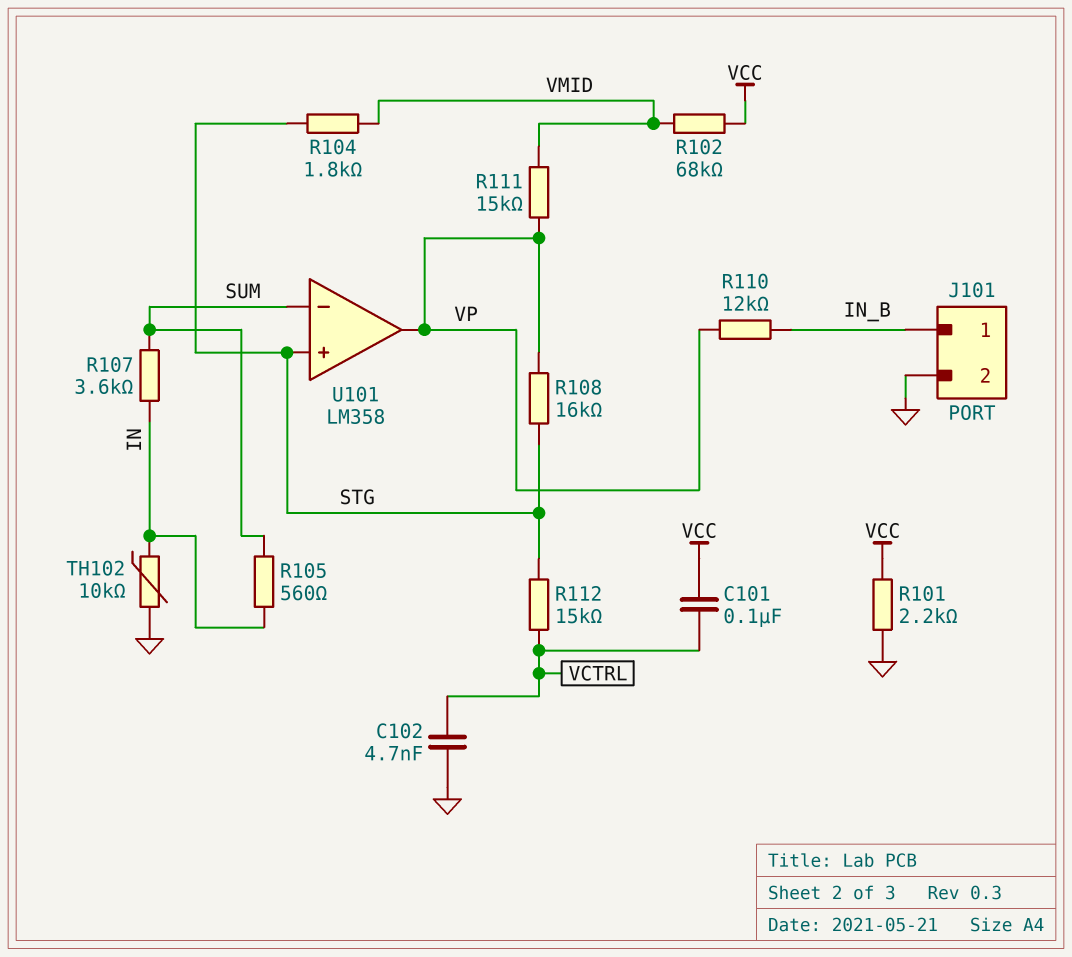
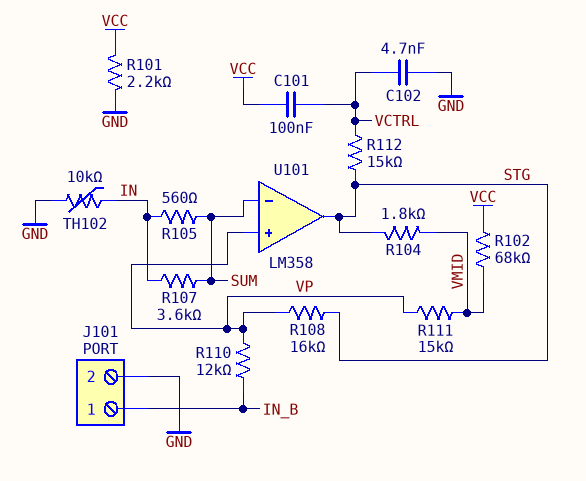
U101 pin in+: STG -> VP
U101 pin out: VP -> STG

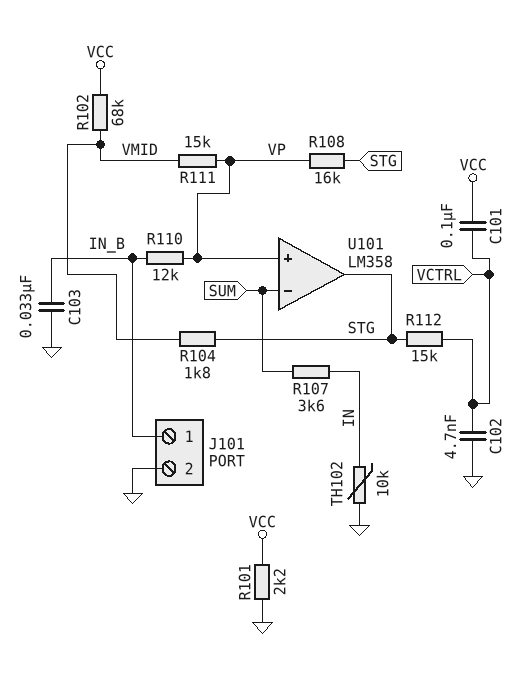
C103: none -> 33nF (GND, IN_B)
R105: 560 (IN, SUM) -> none

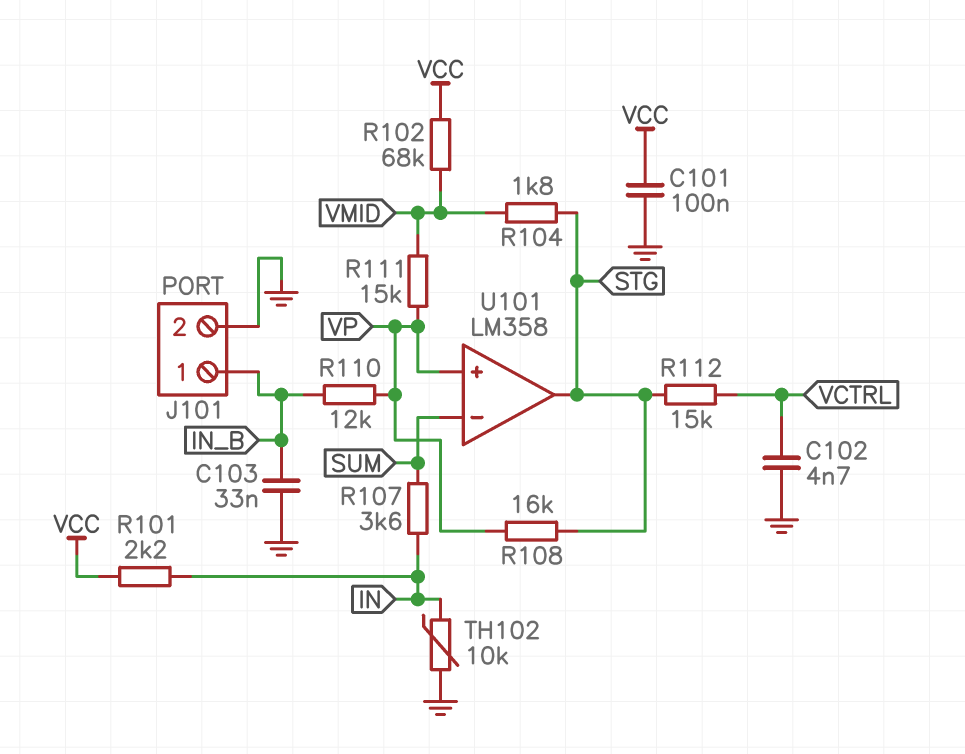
C101: 100nF (VCC, VCTRL) -> 100nF (GND, VCC)
R101: 2.2k (GND, VCC) -> 2.2k (IN, VCC)

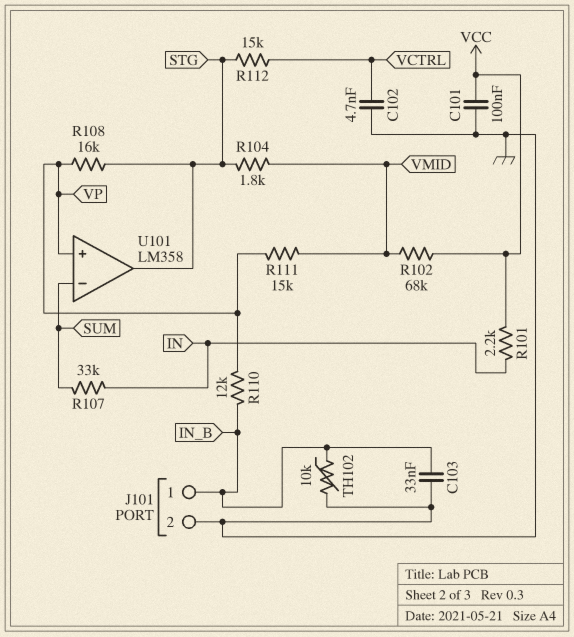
R107: 3.6k (IN, SUM) -> 33k (IN, SUM)
TH102: 10k (GND, IN) -> 10k (GND, IN_B)

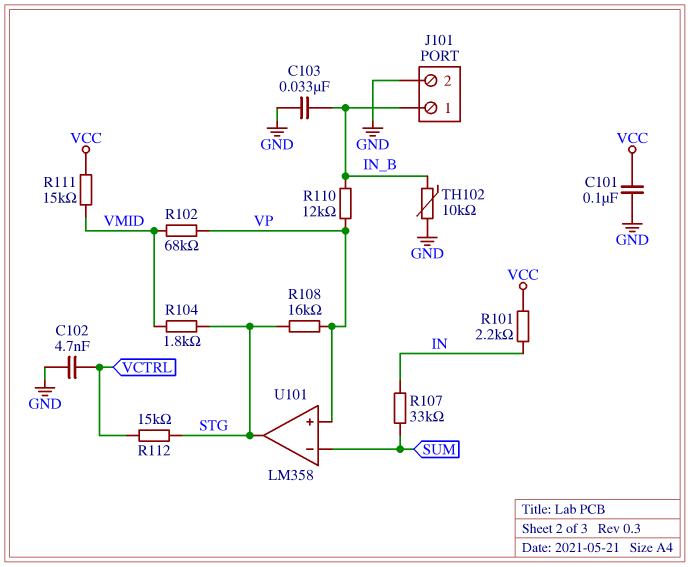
R102: 68k (VCC, VMID) -> 68k (VMID, VP)
R111: 15k (VMID, VP) -> 15k (VCC, VMID)

